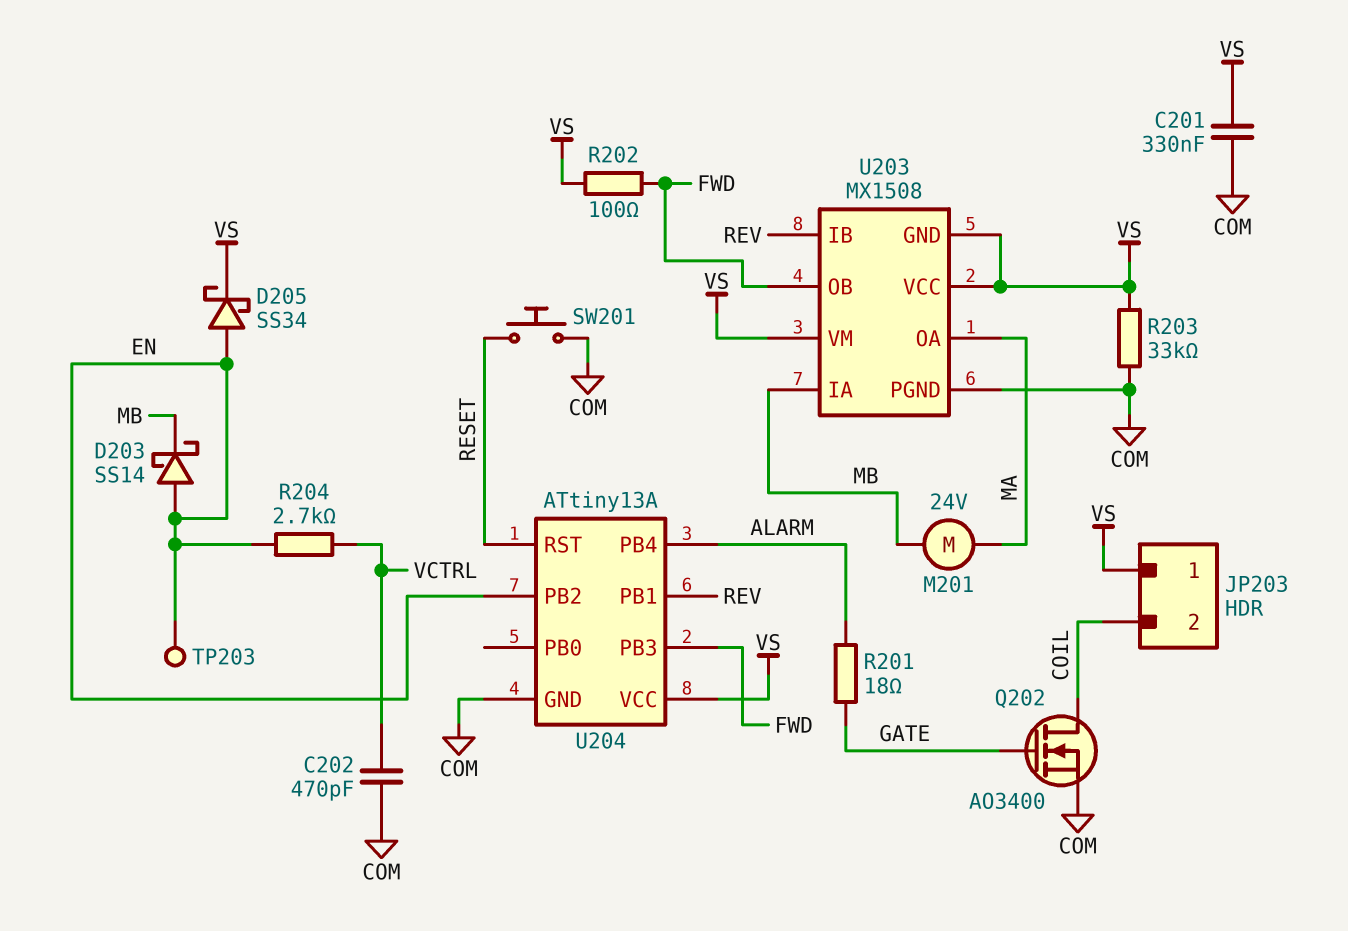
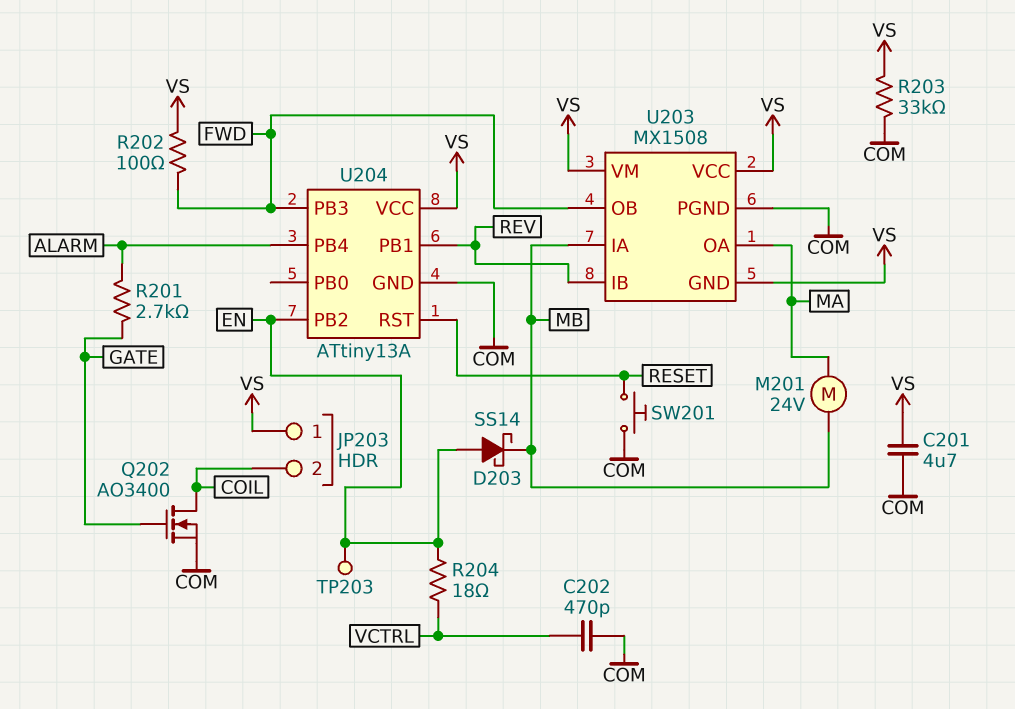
C201: 330nF (COM, VS) -> 4.7uF (COM, VS)
D205: schottky SS34 (A EN, K VS) -> none
R201: 18 (ALARM, GATE) -> 2.7k (ALARM, GATE)
R204: 2.7k (EN, VCTRL) -> 18 (EN, VCTRL)

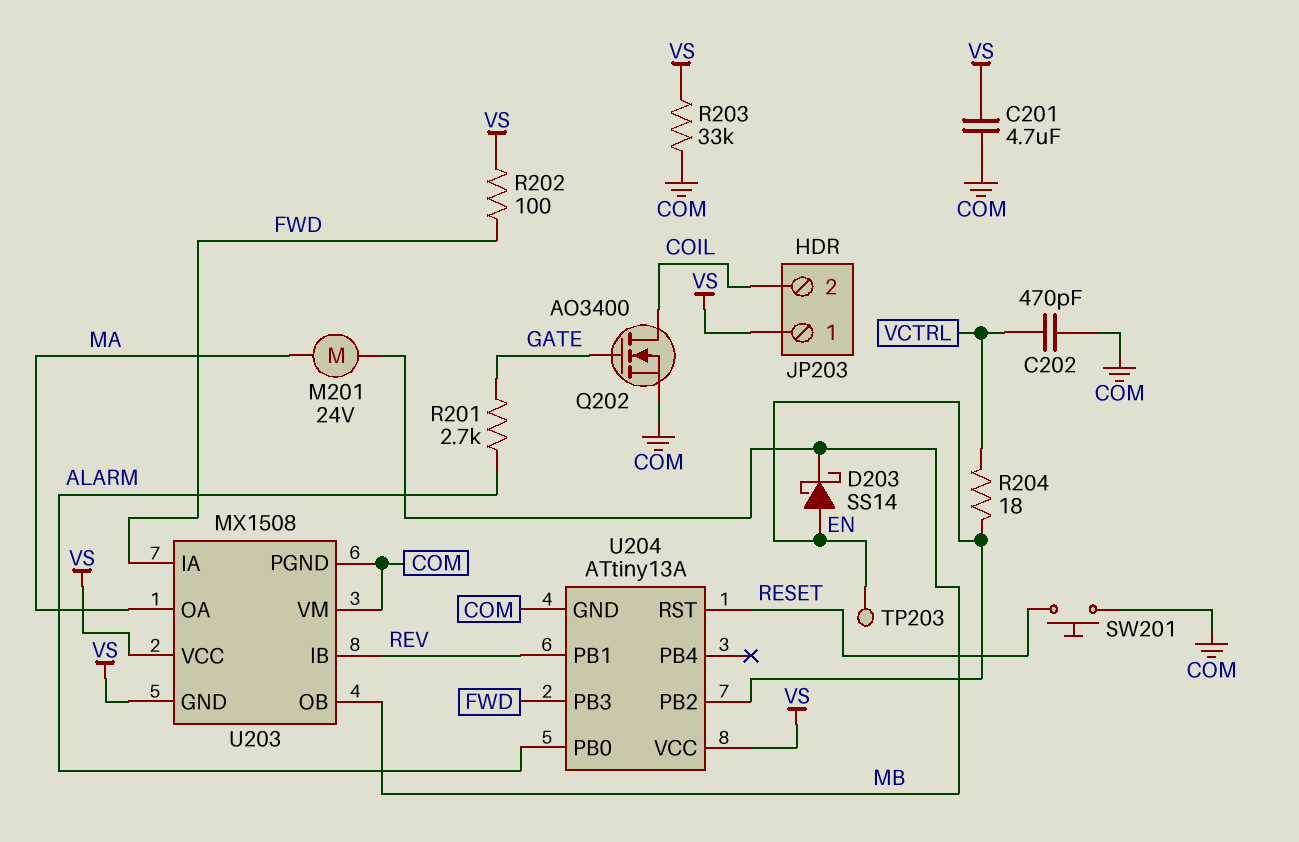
U203 pin IA: MB -> FWD
U203 pin OB: FWD -> MB
U203 pin VM: VS -> COM
U204 pin PB0: none -> ALARM
U204 pin PB4: ALARM -> none

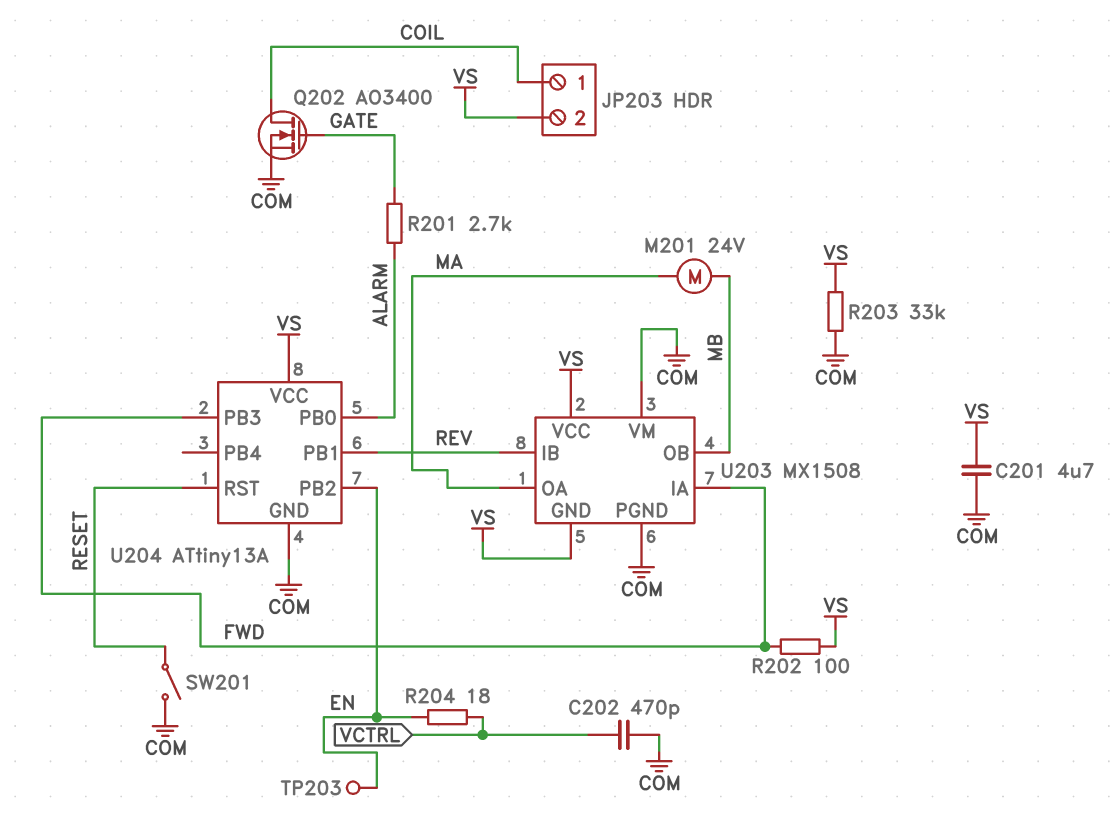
D203: schottky SS14 (A EN, K MB) -> none
JP203 pin 1: VS -> COIL
JP203 pin 2: COIL -> VS
SW201: button (COM, RESET) -> switch (COM, RESET)

